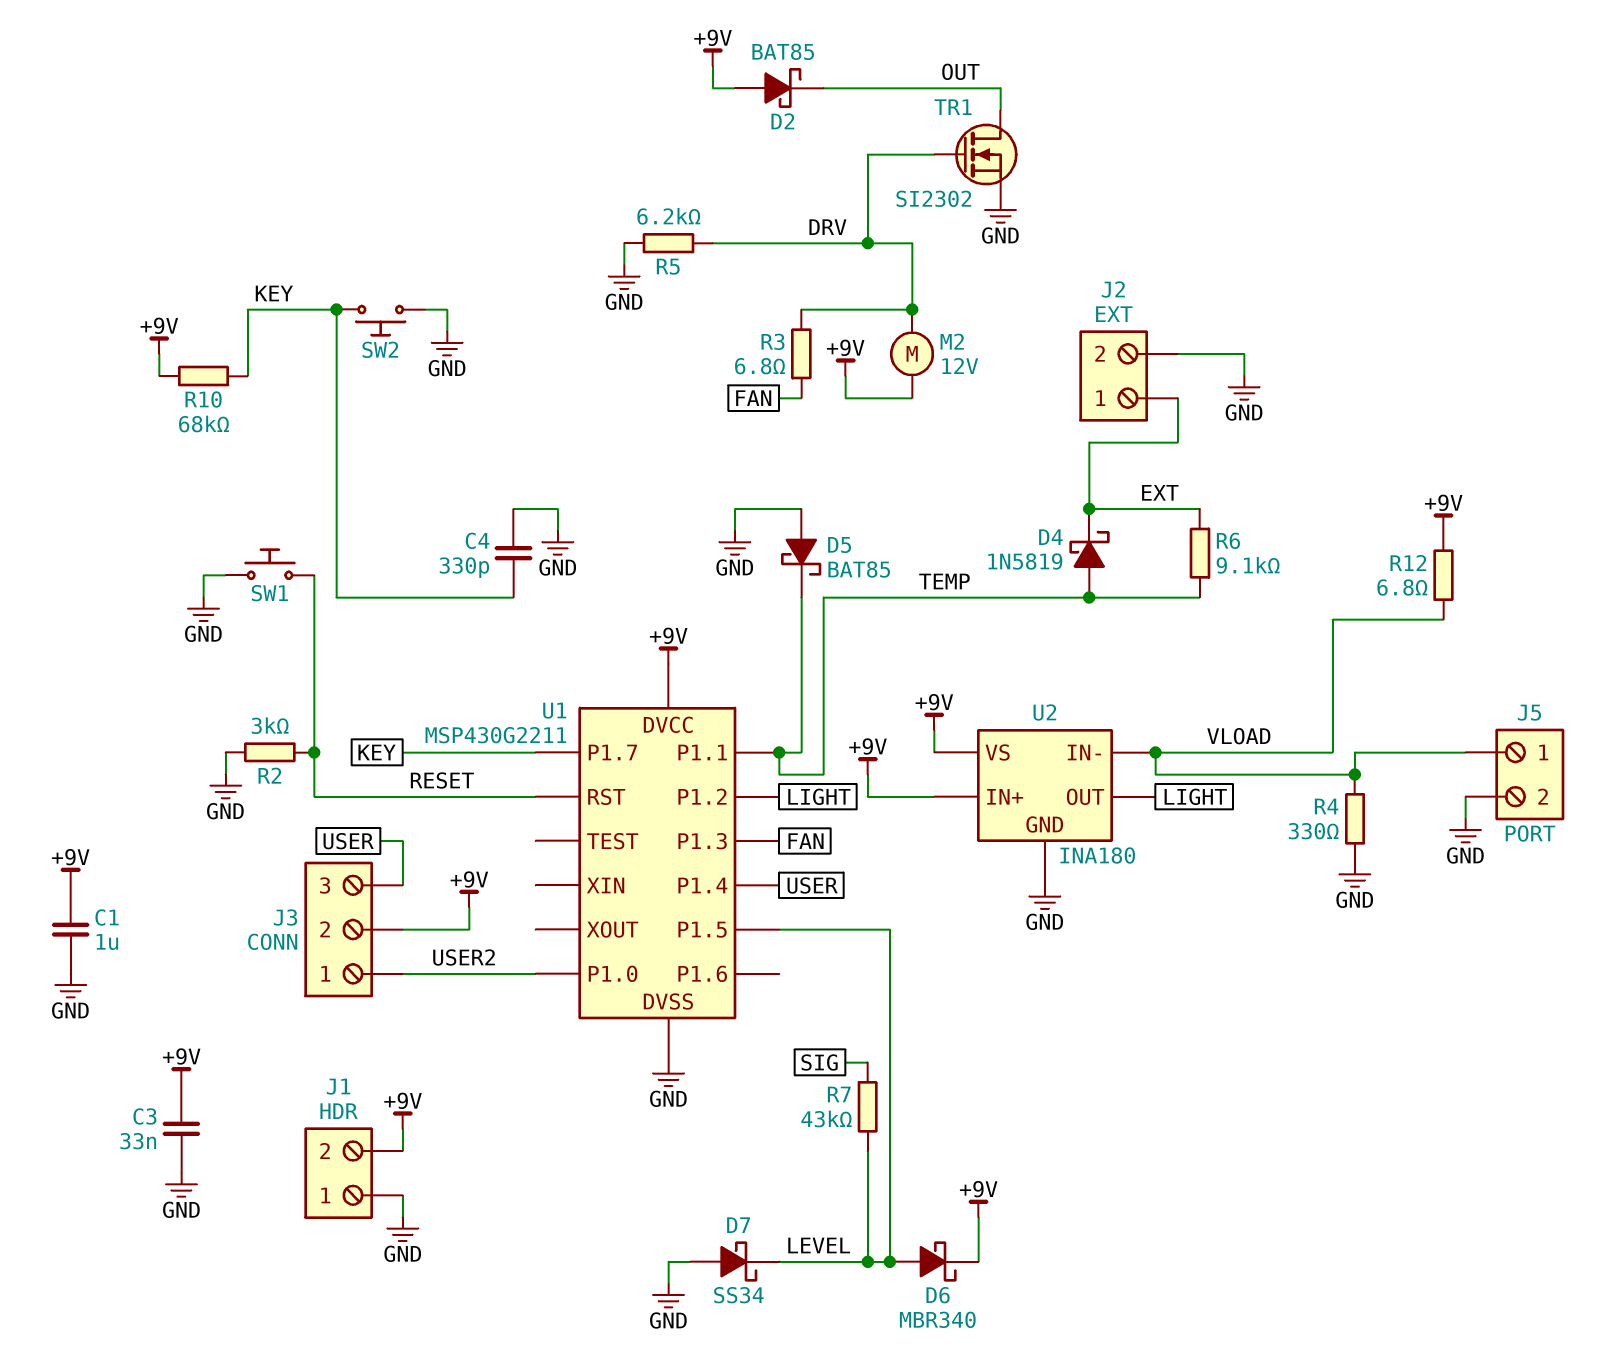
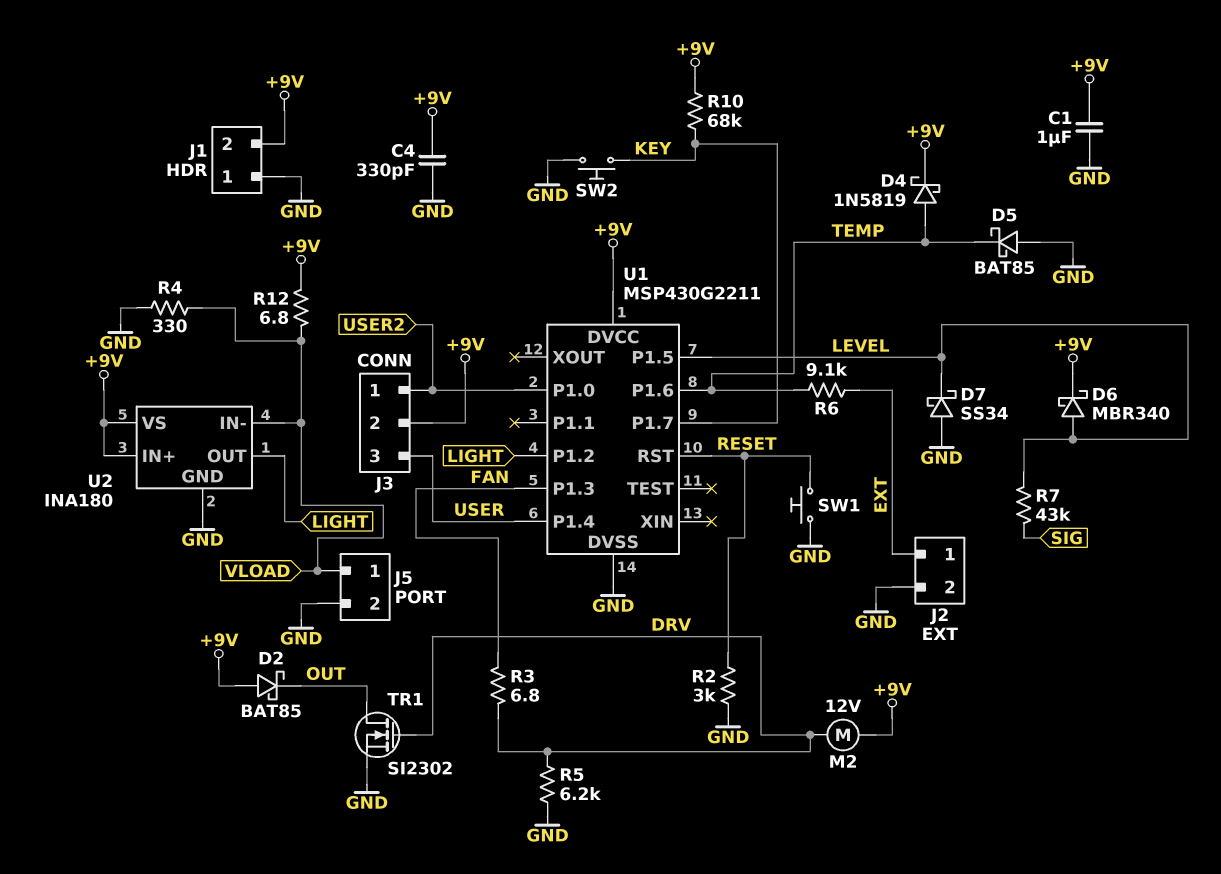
C3: 33nF (+9V, GND) -> none
C4: 330pF (GND, KEY) -> 330pF (+9V, GND)
D4: schottky 1N5819 (A TEMP, K EXT) -> schottky 1N5819 (A TEMP, K +9V)
U1 pin P1.1: TEMP -> none
U1 pin P1.6: none -> TEMP

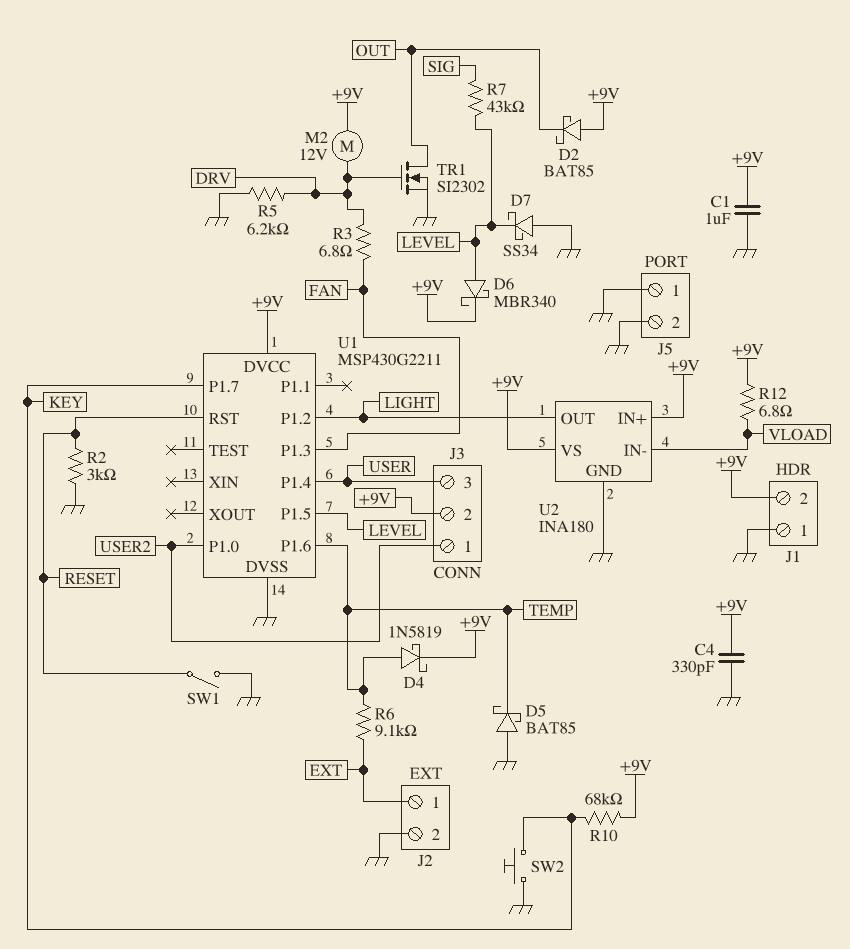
J5 pin 1: VLOAD -> GND
R4: 330 (GND, VLOAD) -> none
SW1: button (GND, RESET) -> switch (GND, RESET)

